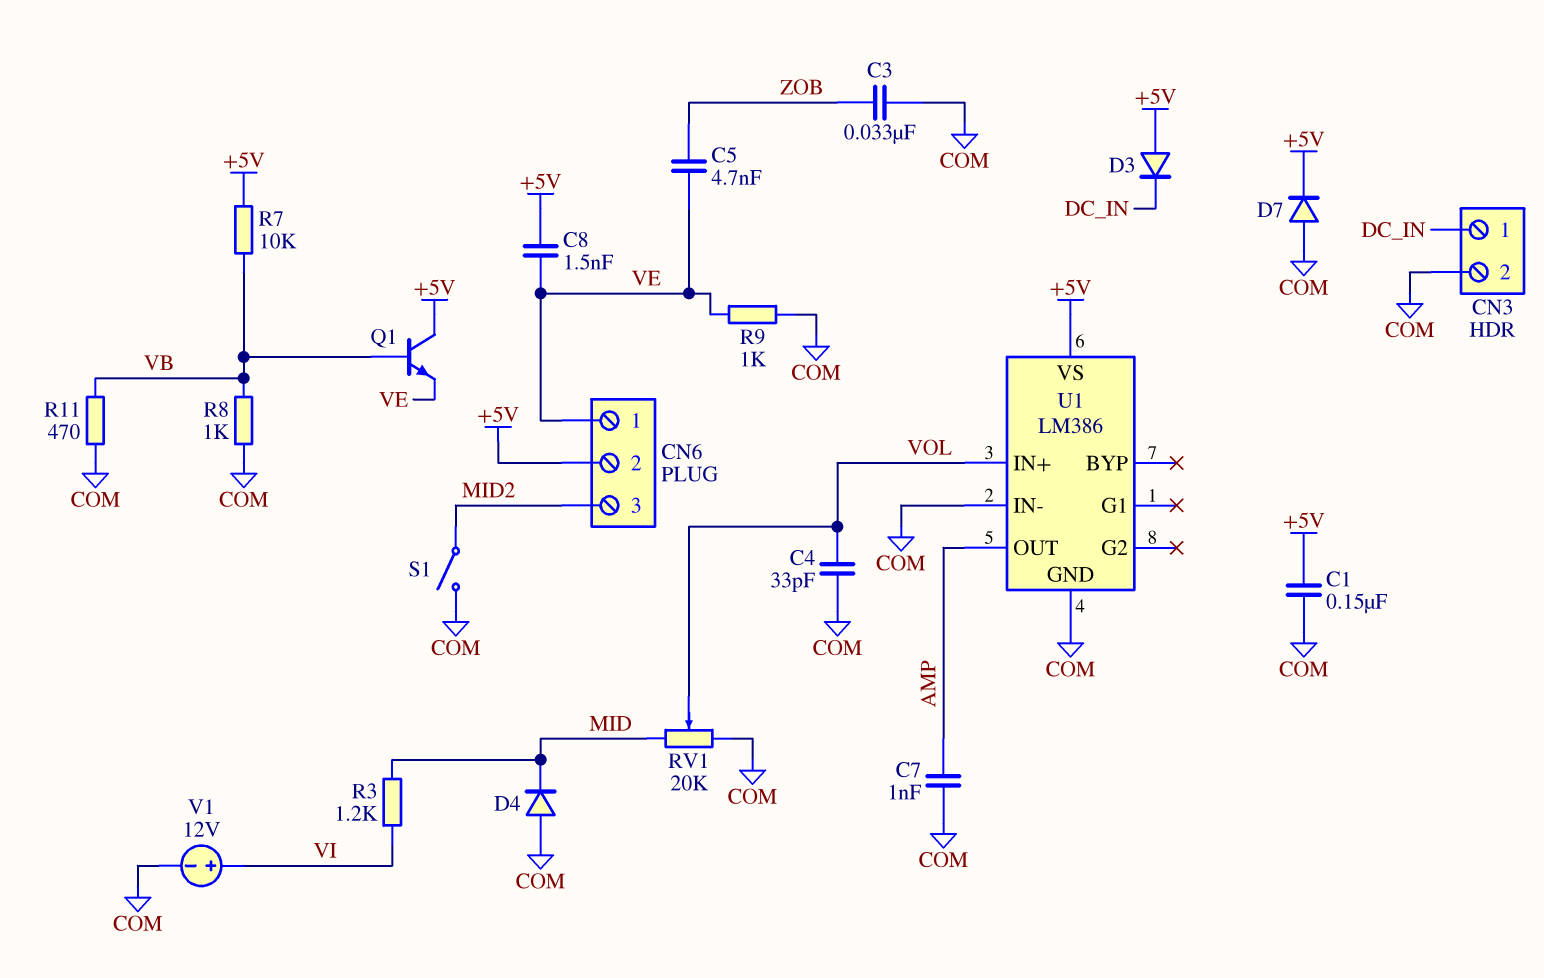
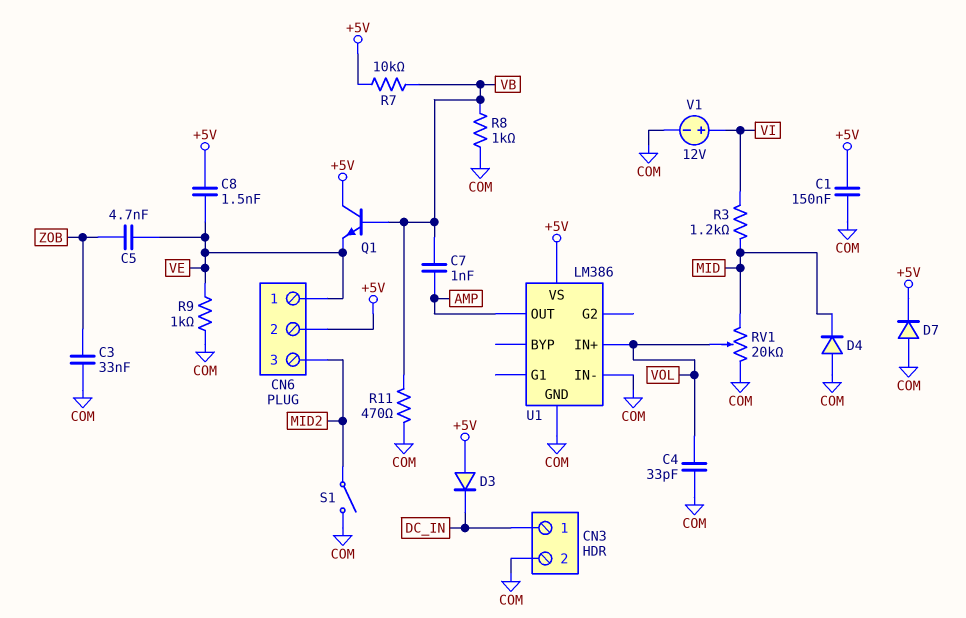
C7: 1nF (AMP, COM) -> 1nF (AMP, VB)

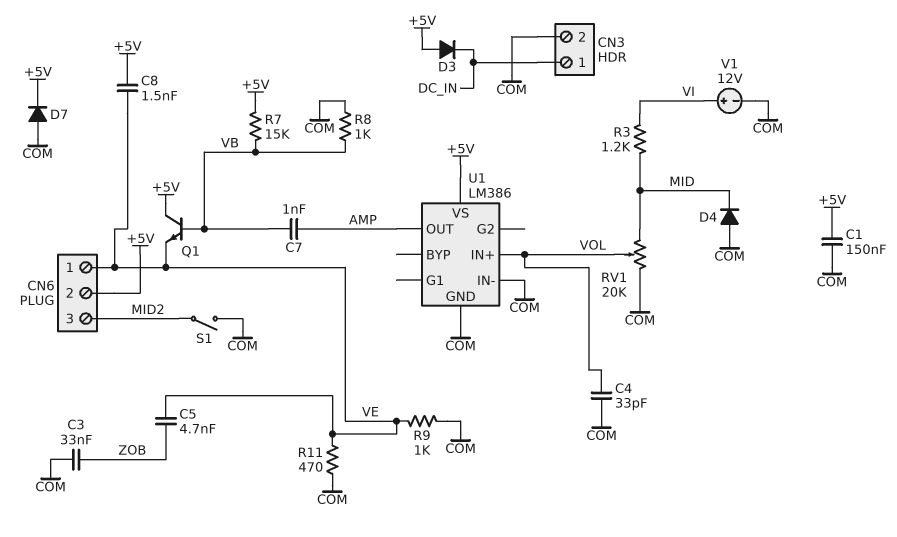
R7: 10k (+5V, VB) -> 15k (+5V, VB)
R11: 470 (COM, VB) -> 470 (COM, VE)

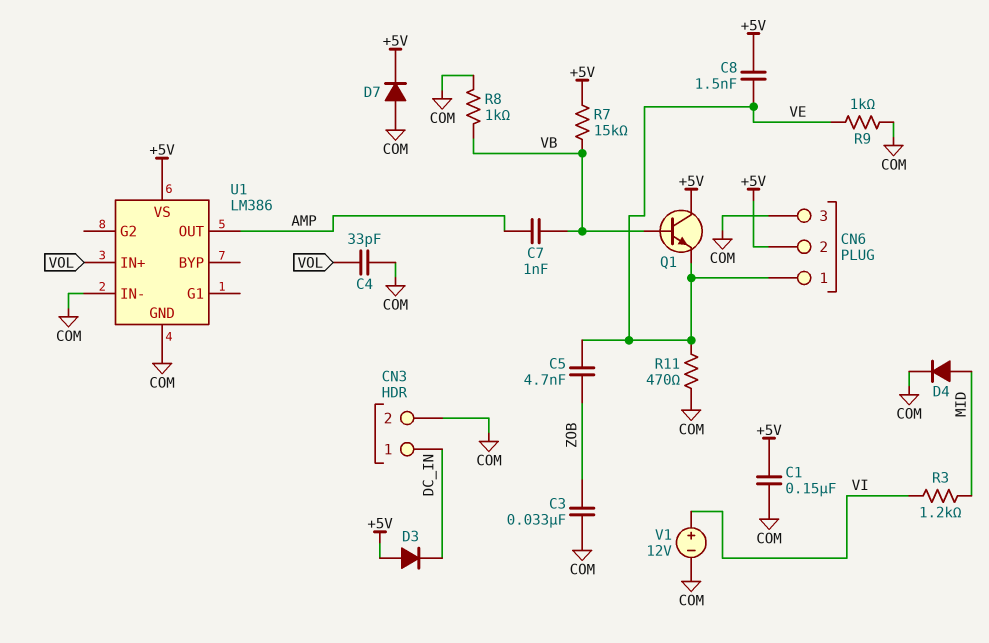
CN6 pin 3: MID2 -> COM
D4: diode (A COM, K MID) -> diode (A MID, K COM)
RV1: 20k (COM, MID, wiper VOL) -> none
S1: switch (COM, MID2) -> none

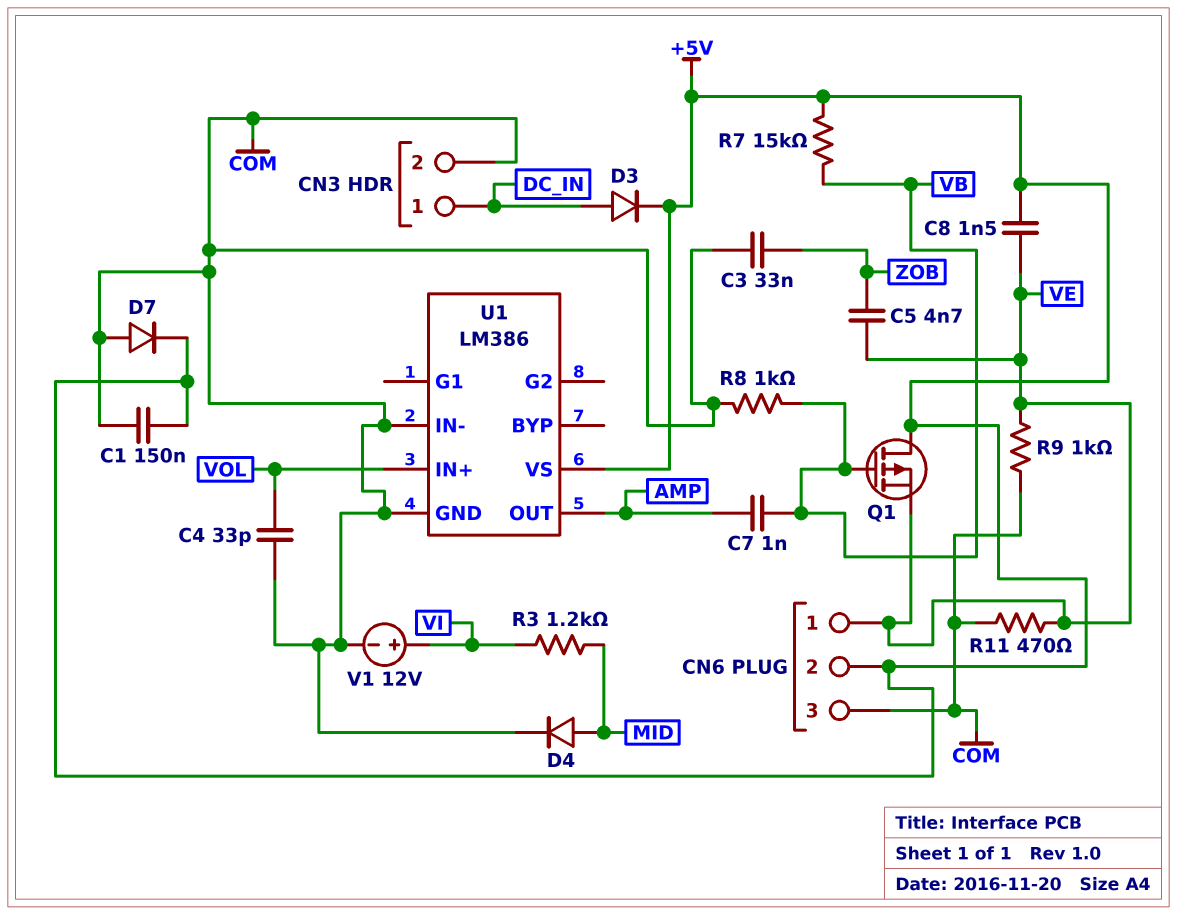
D3: diode (A +5V, K DC_IN) -> diode (A DC_IN, K +5V)
Q1: NPN (B VB, C +5V, E VE) -> PMOS (G VB, D +5V, S VE)

